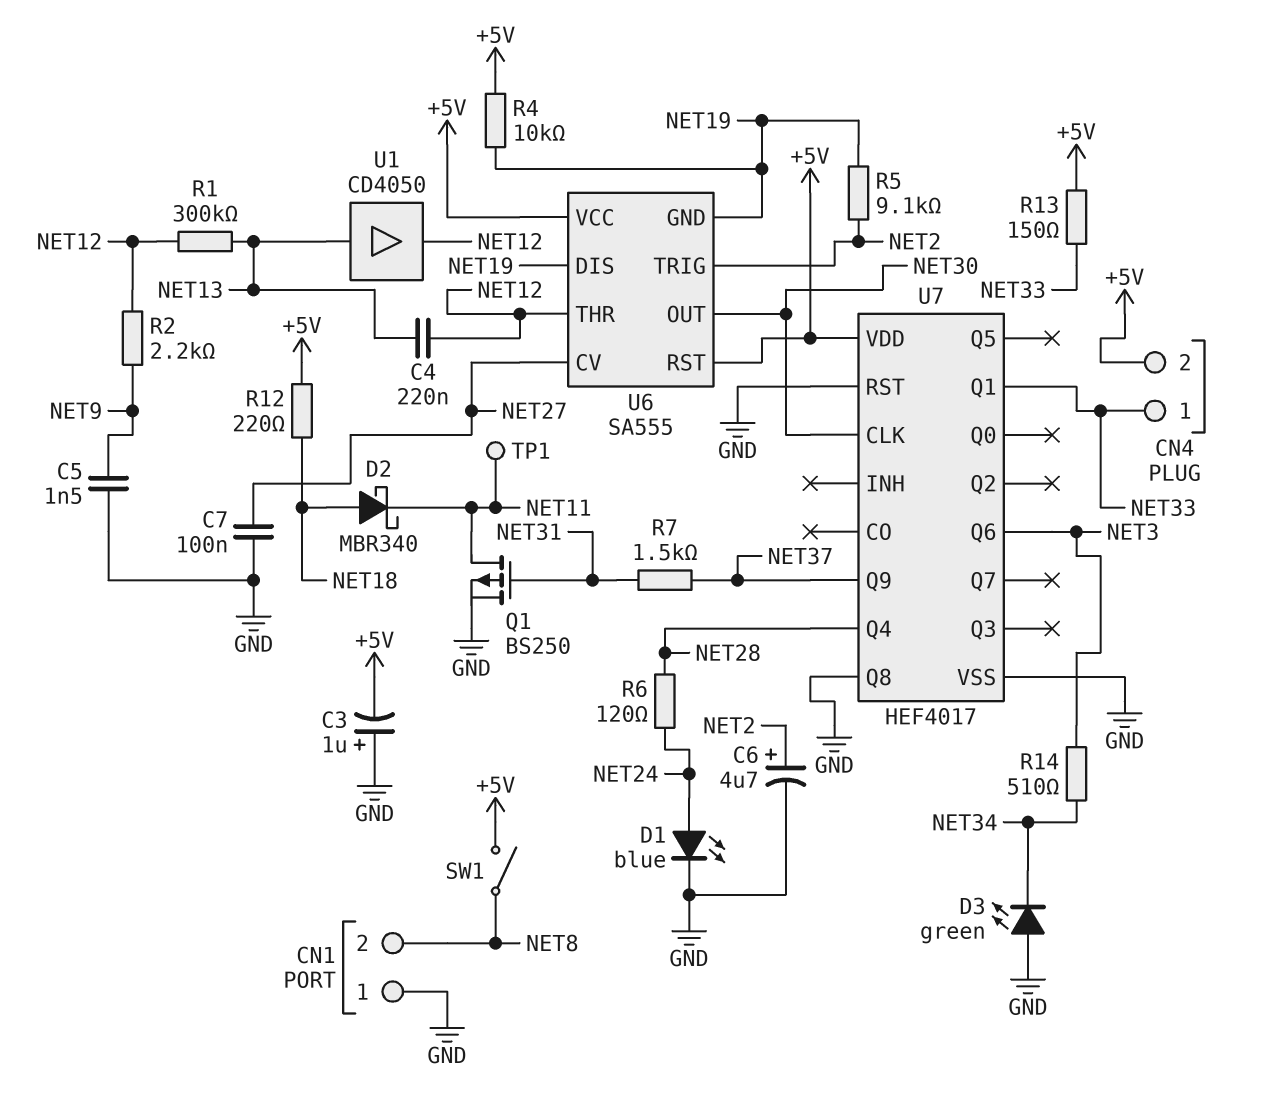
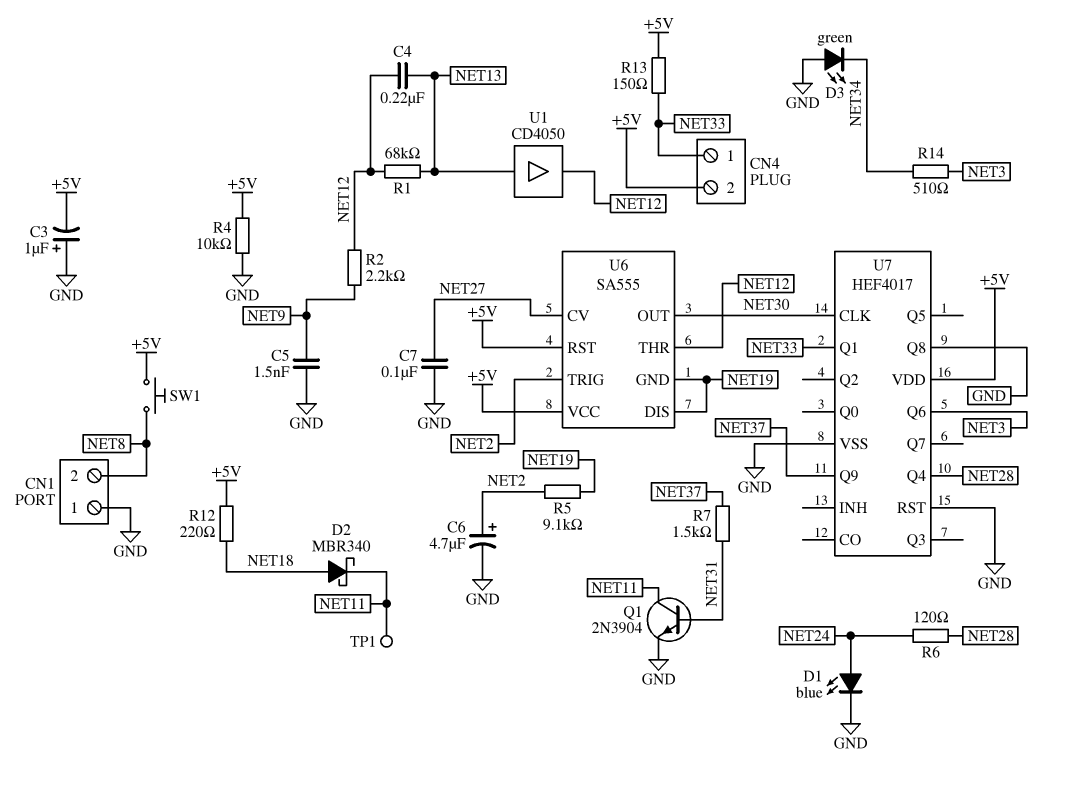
Q1: PMOS BS250 (G NET31, D NET11, S GND) -> NPN 2N3904 (B NET31, C NET11, E GND)
R1: 300k (NET12, NET13) -> 68k (NET12, NET13)
R4: 10k (+5V, NET19) -> 10k (+5V, GND)
SW1: switch (+5V, NET8) -> button (+5V, NET8)

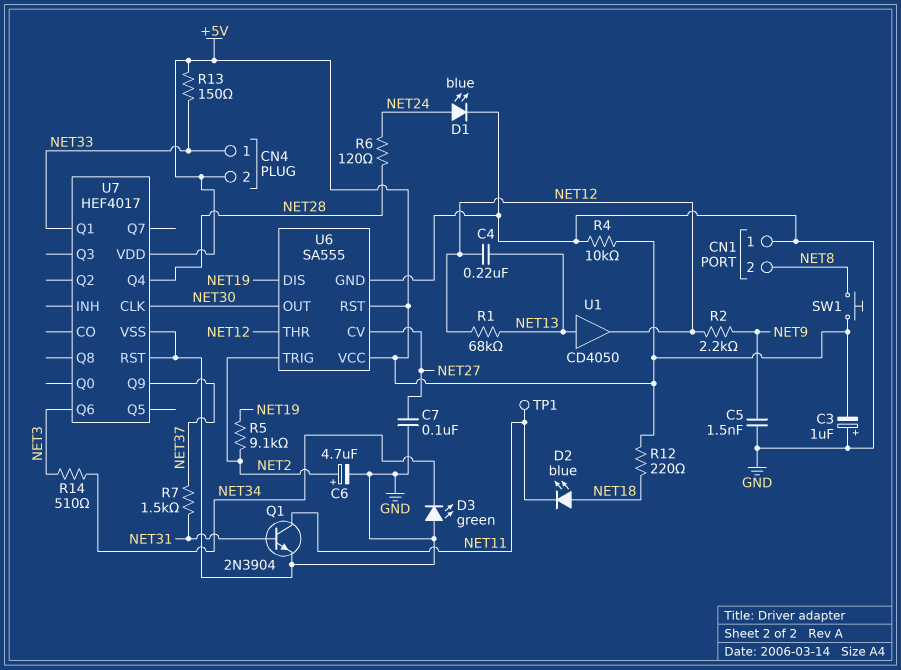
D2: schottky MBR340 (A NET18, K NET11) -> LED blue (A NET18, K NET11)
U6 pin GND: NET19 -> GND
U7 pin Q8: GND -> none

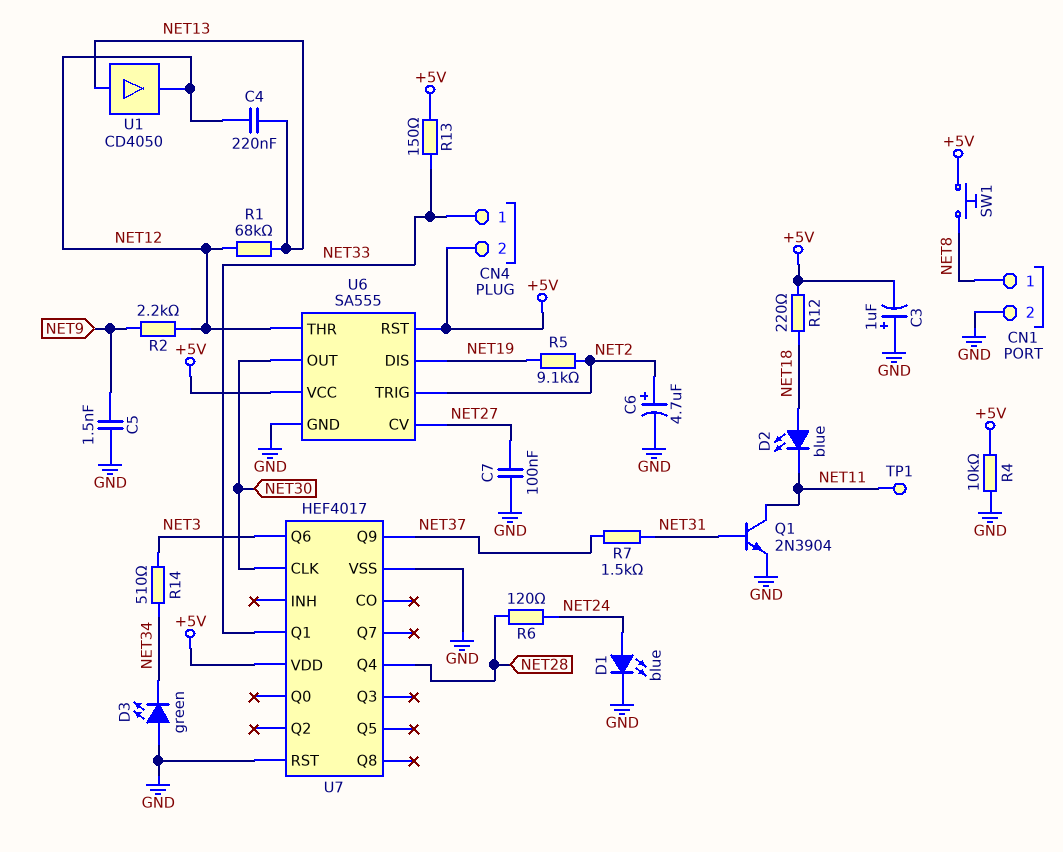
CN1 pin 1: GND -> NET8
CN1 pin 2: NET8 -> GND

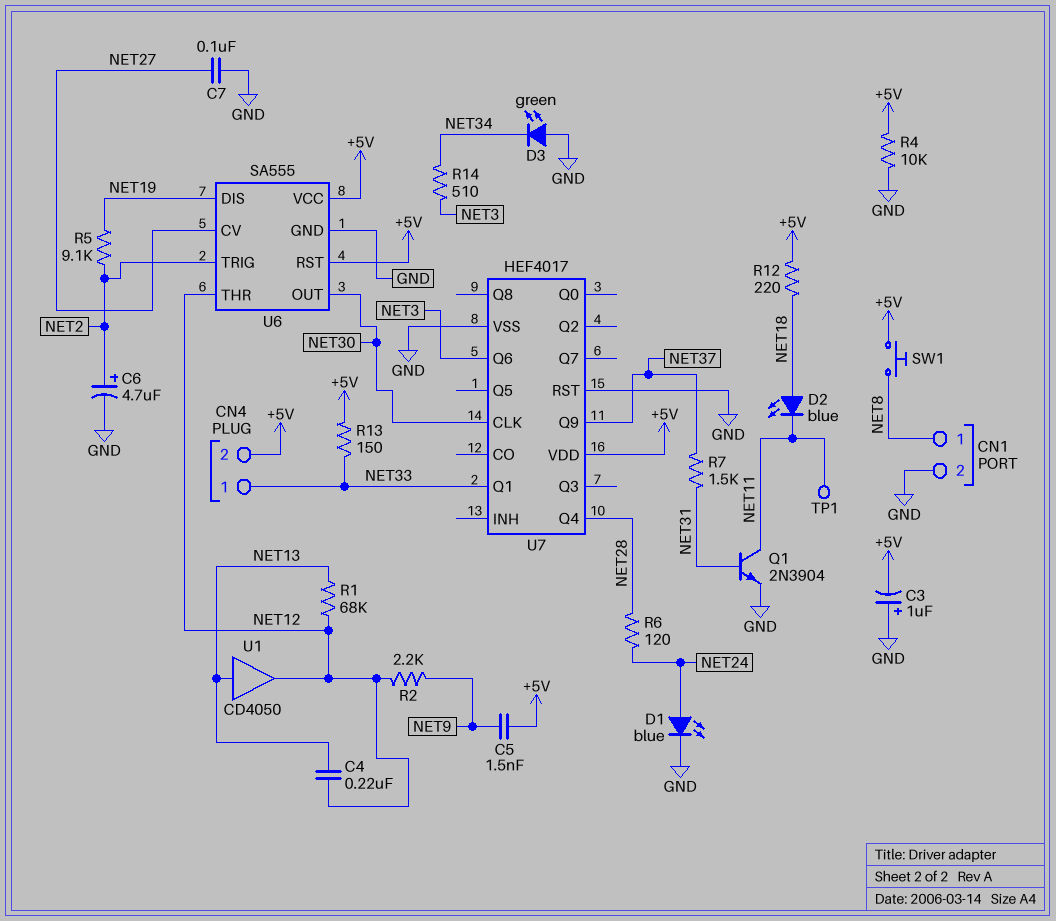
C5: 1.5nF (GND, NET9) -> 1.5nF (+5V, NET9)

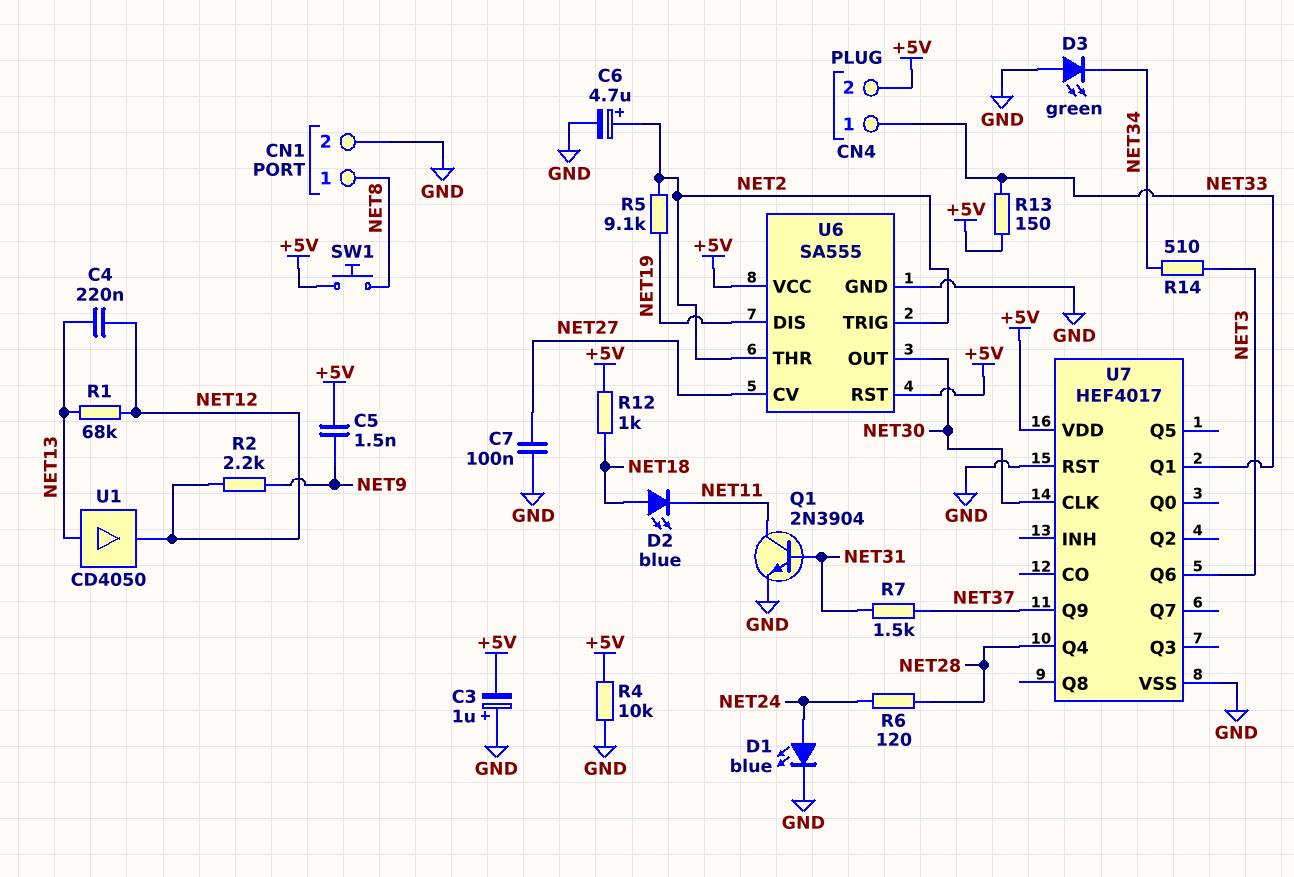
R12: 220 (+5V, NET18) -> 1k (+5V, NET18)
TP1: test point (NET11) -> none
U6 pin THR: NET12 -> NET2

